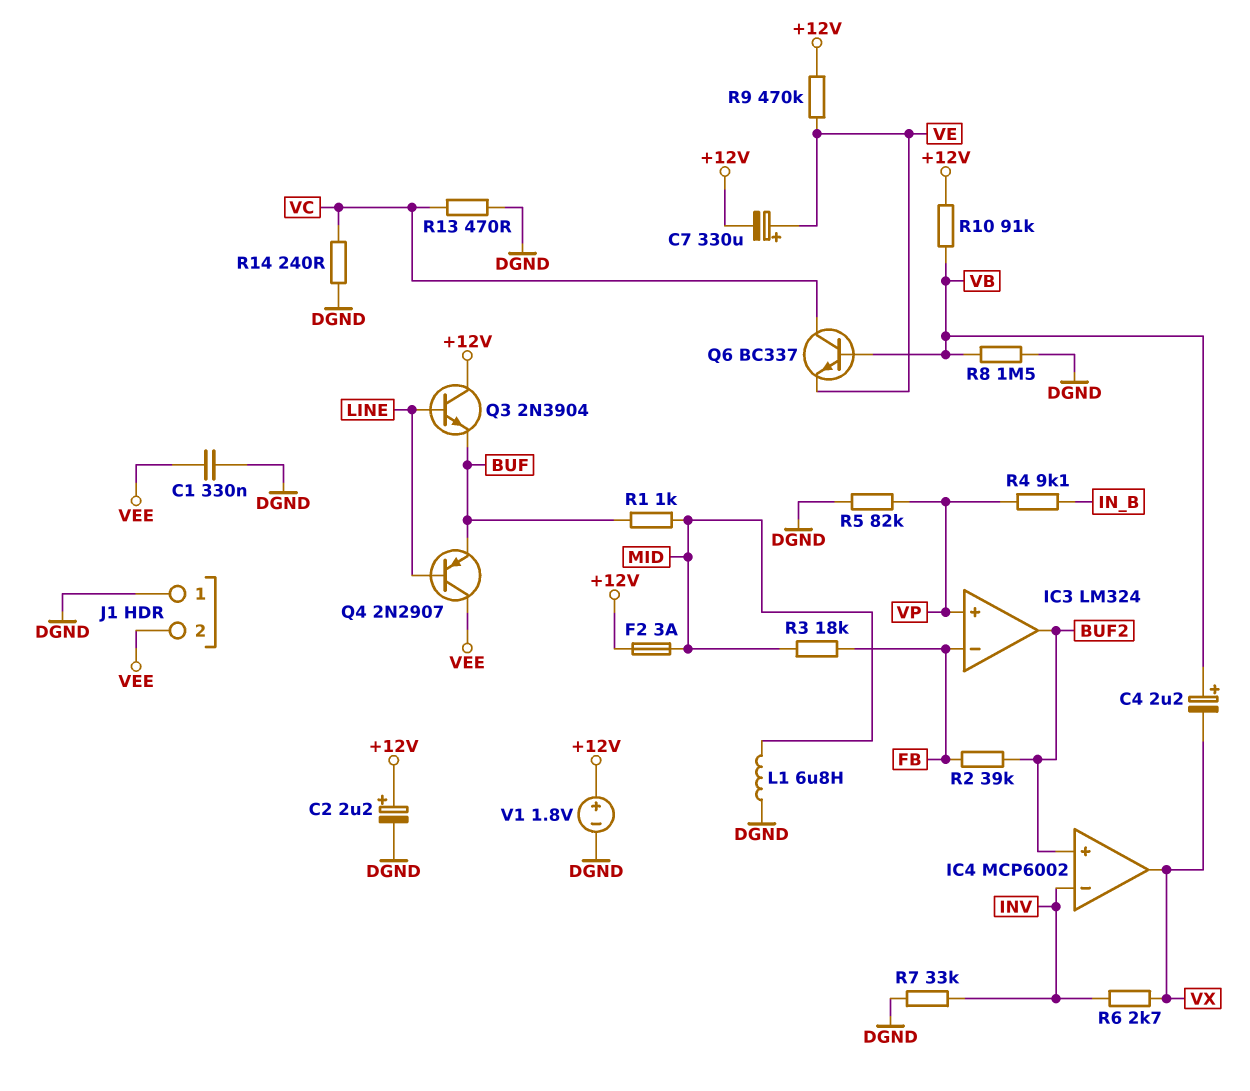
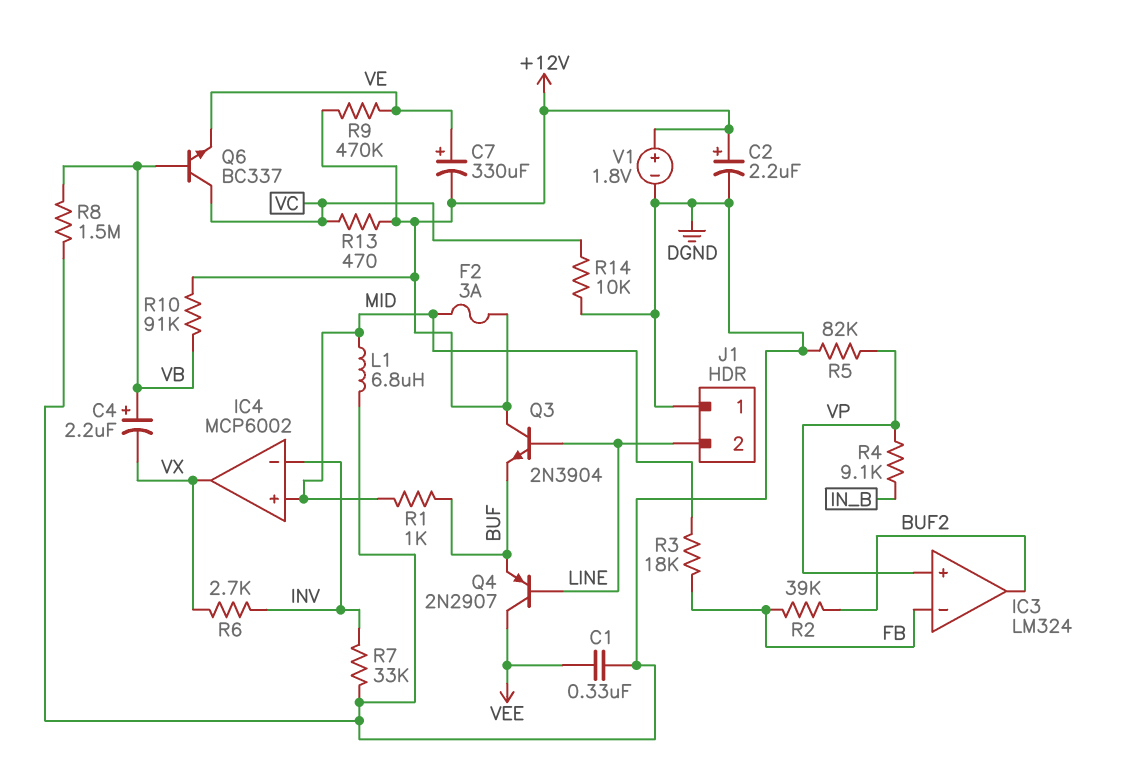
IC4 pin in+: BUF2 -> MID
J1 pin 2: VEE -> LINE
R13: 470 (DGND, VC) -> 470 (+12V, VC)
R14: 240 (DGND, VC) -> 10k (DGND, VC)

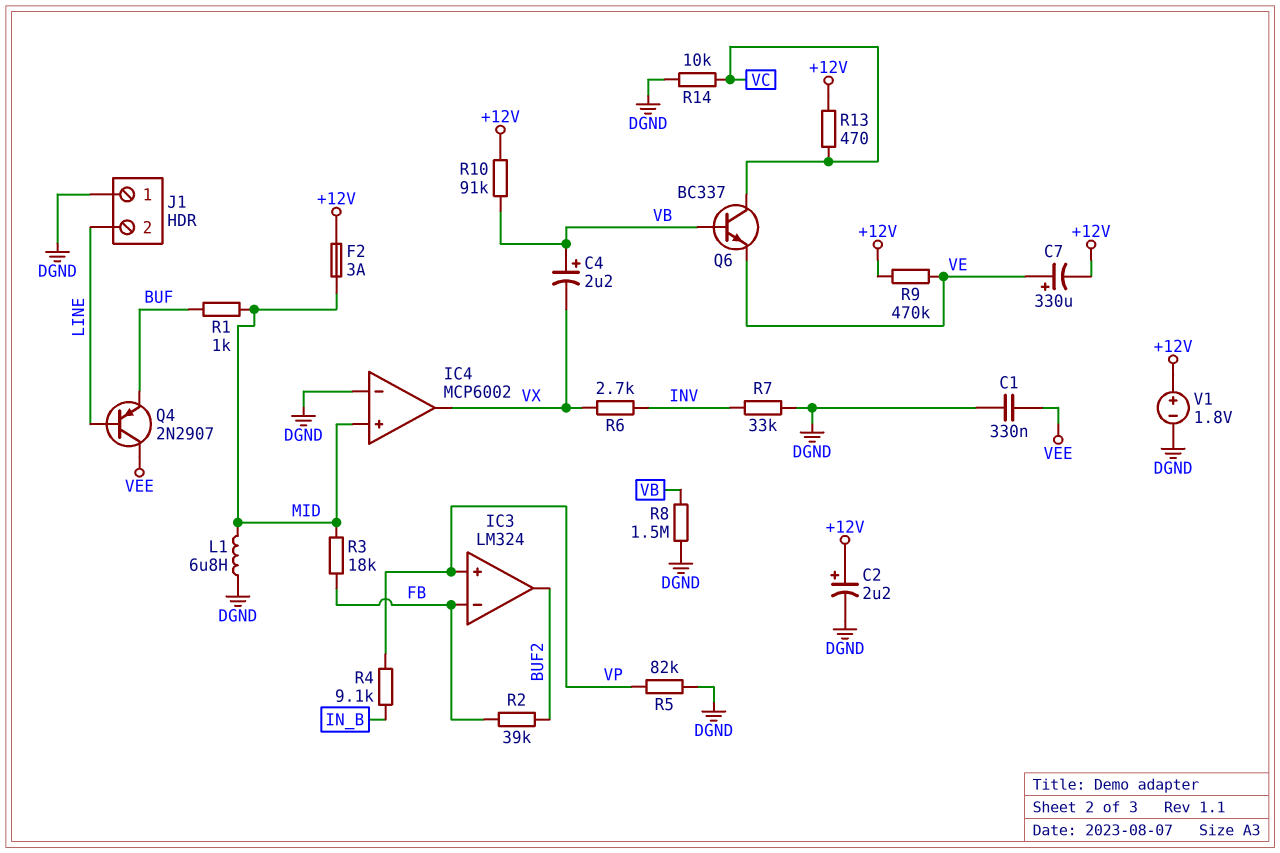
IC4 pin in-: INV -> DGND
Q3: NPN 2N3904 (B LINE, C +12V, E BUF) -> none

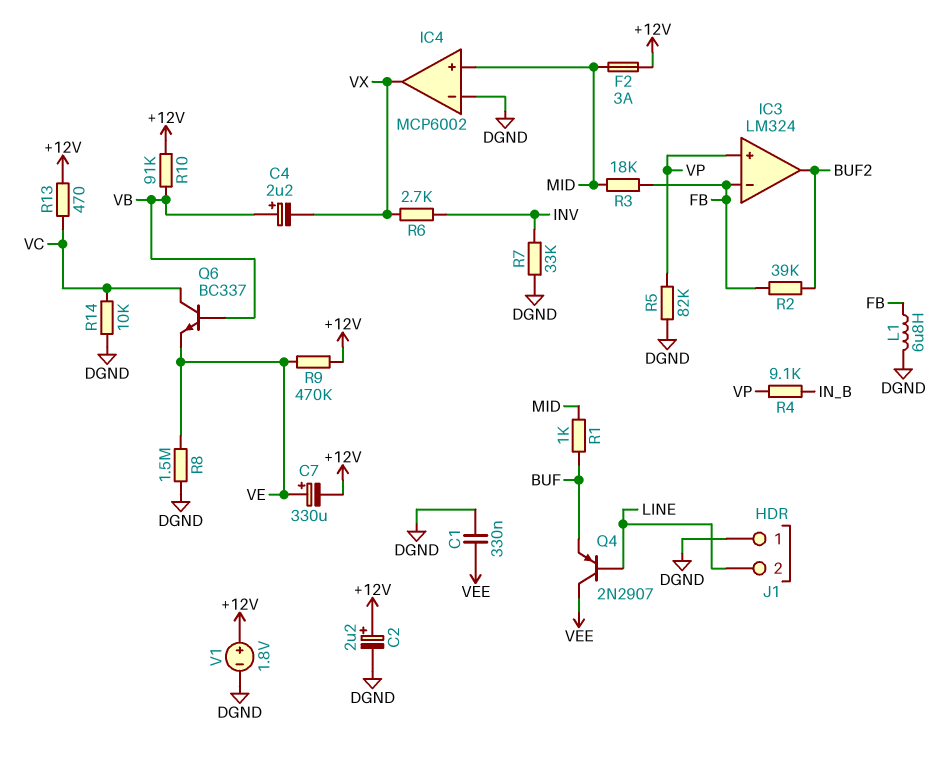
L1: 6.8uH (DGND, MID) -> 6.8uH (DGND, FB)
R8: 1.5M (DGND, VB) -> 1.5M (DGND, VE)

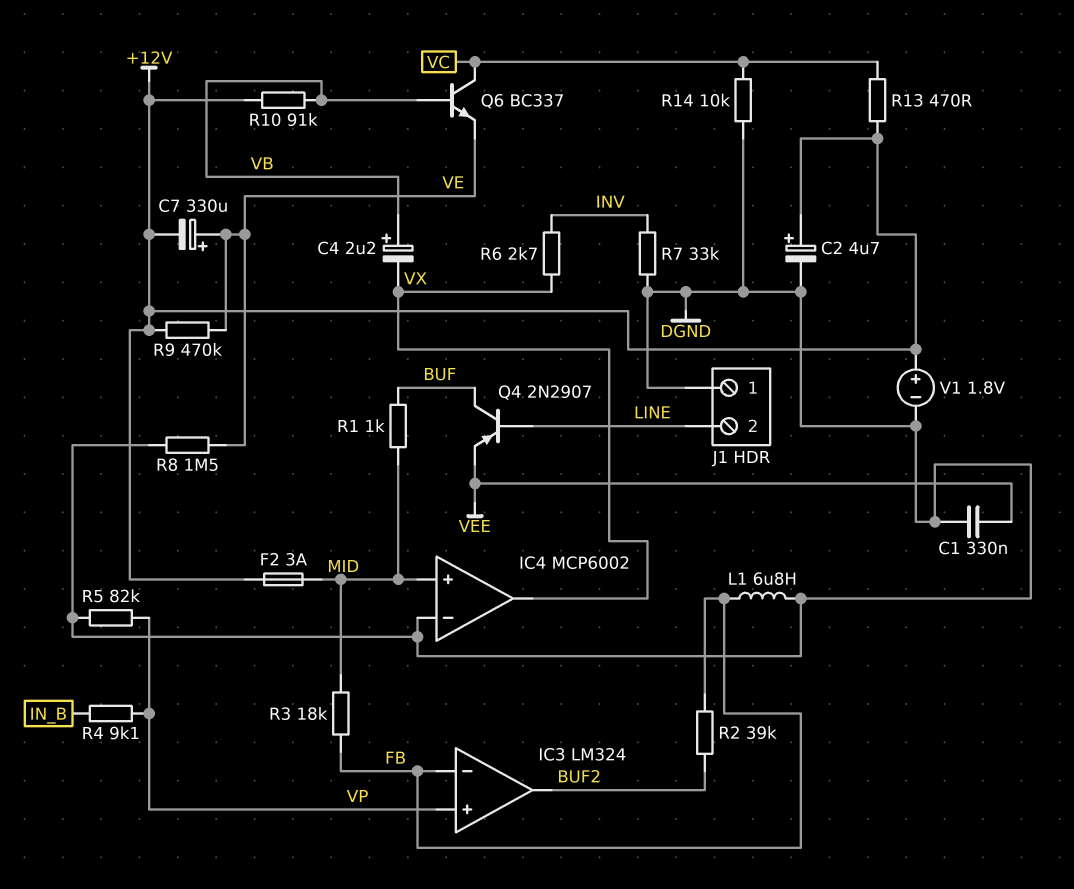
C2: 2.2uF (plus +12V, minus DGND) -> 4.7uF (plus +12V, minus DGND)
Q4: PNP 2N2907 (B LINE, C VEE, E BUF) -> PNP 2N2907 (B LINE, C BUF, E VEE)

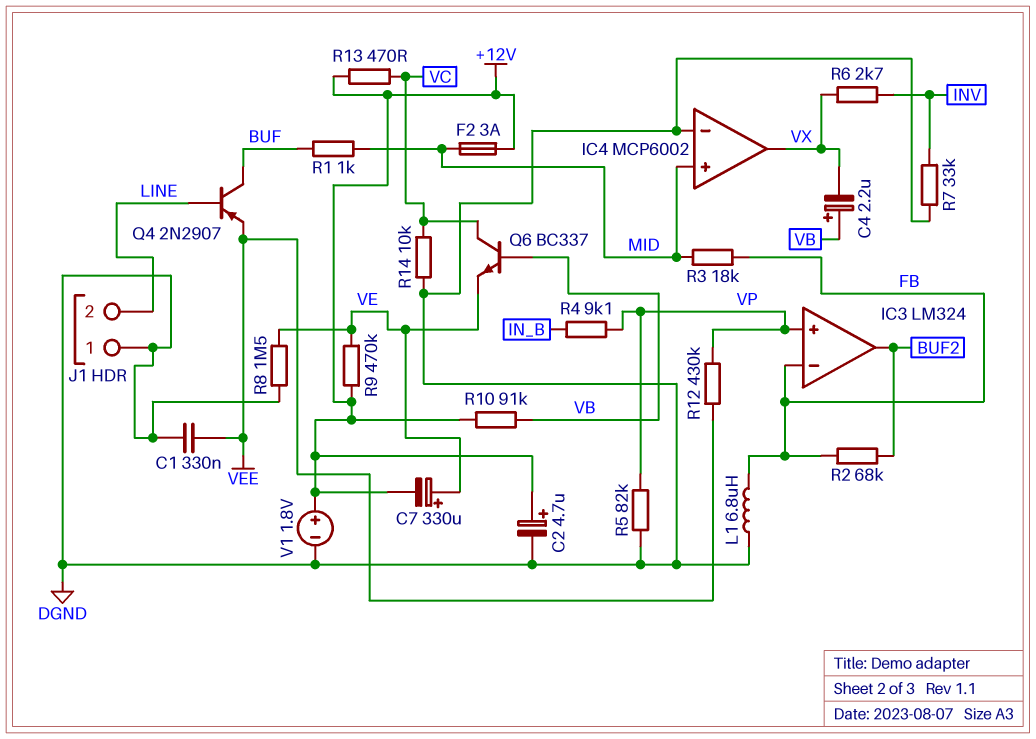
R2: 39k (BUF2, FB) -> 68k (BUF2, FB)
R12: none -> 430k (VEE, VP)

